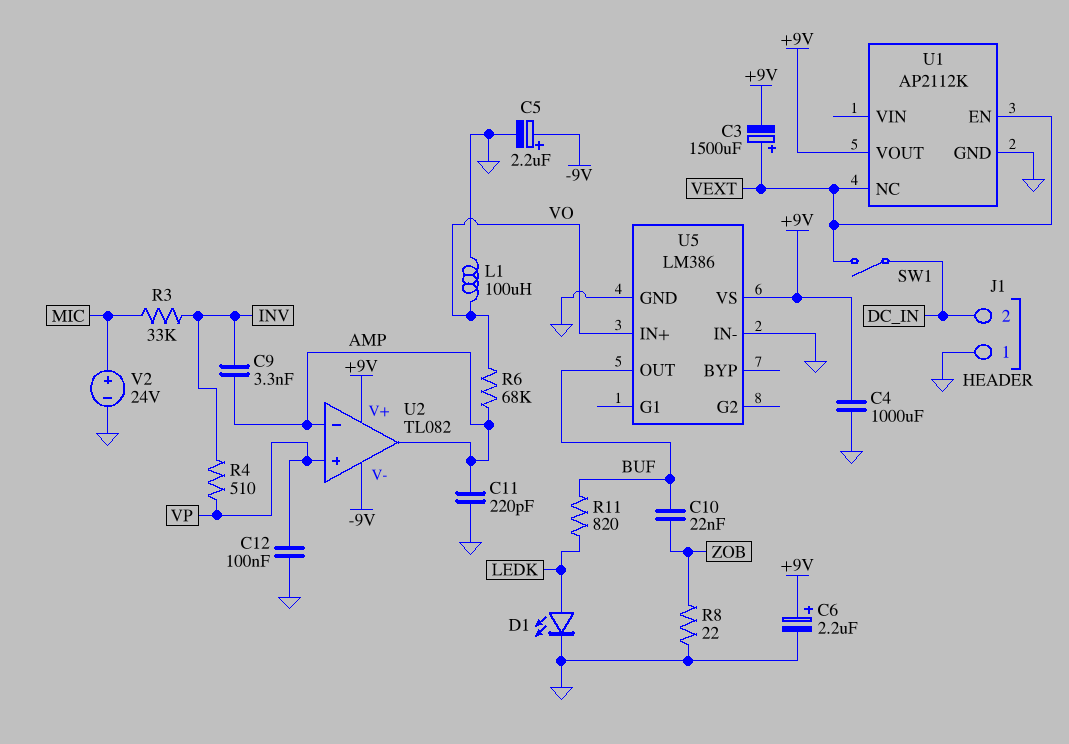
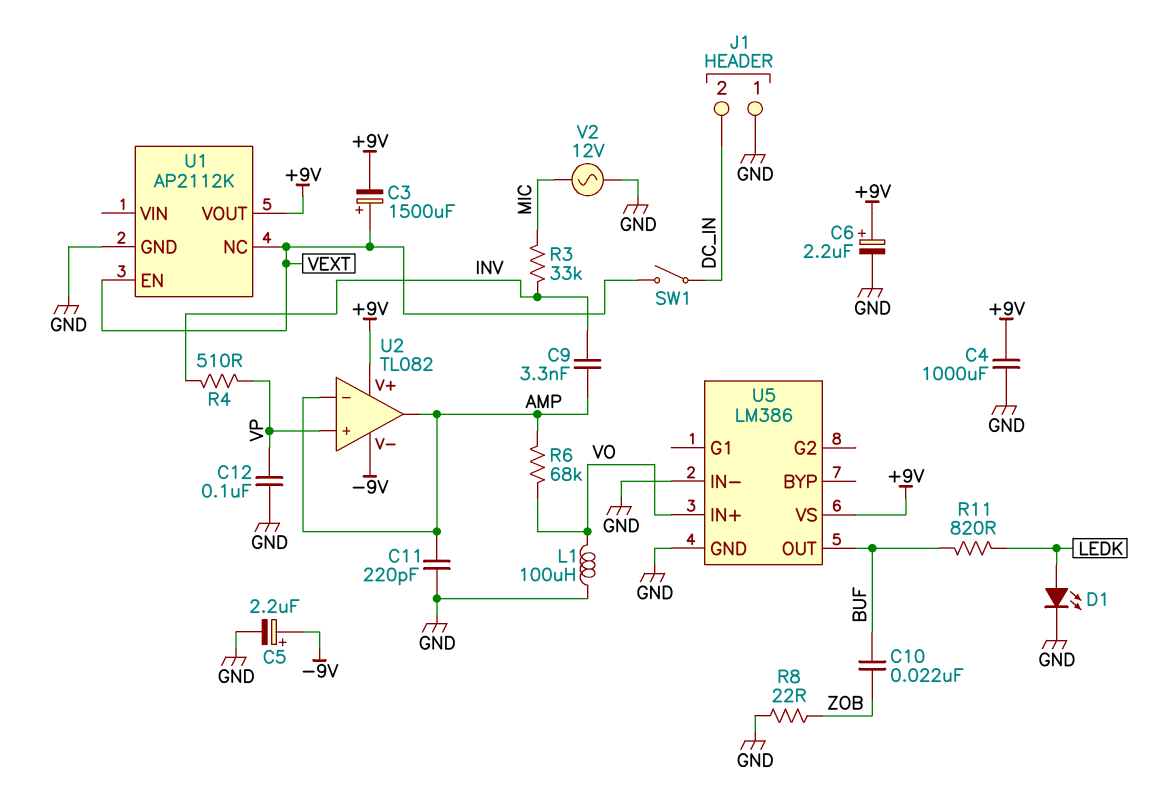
V2: 24V (plus MIC, minus GND) -> AC 12V (GND, MIC)

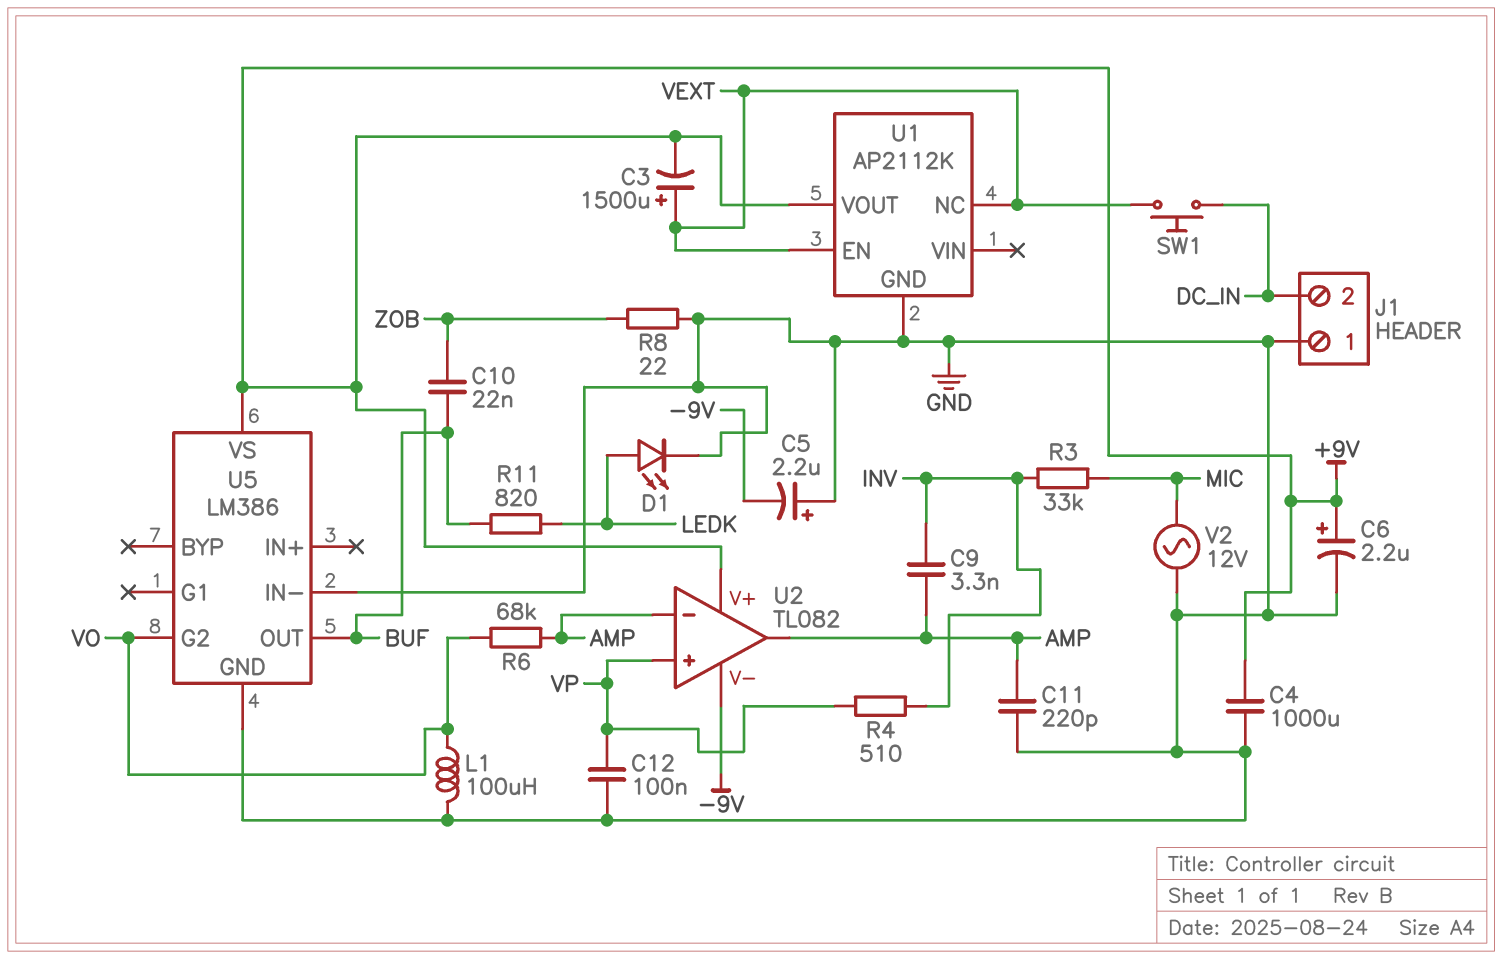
C5: 2.2uF (plus -9V, minus GND) -> 2.2uF (plus GND, minus -9V)
SW1: switch (DC_IN, VEXT) -> button (DC_IN, VEXT)
U5 pin G2: none -> VO
U5 pin IN+: VO -> none

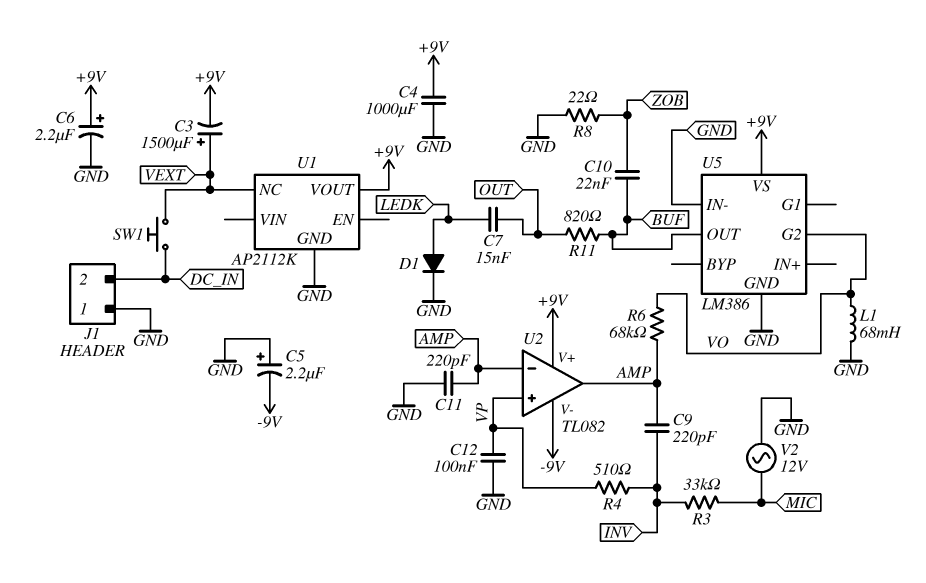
C7: none -> 15nF (LEDK, OUT)
C9: 3.3nF (AMP, INV) -> 220pF (AMP, INV)
D1: LED (A LEDK, K GND) -> diode (A LEDK, K GND)
L1: 100uH (GND, VO) -> 68mH (GND, VO)
R11: 820 (BUF, LEDK) -> 820 (BUF, OUT)
U1 pin EN: VEXT -> none

